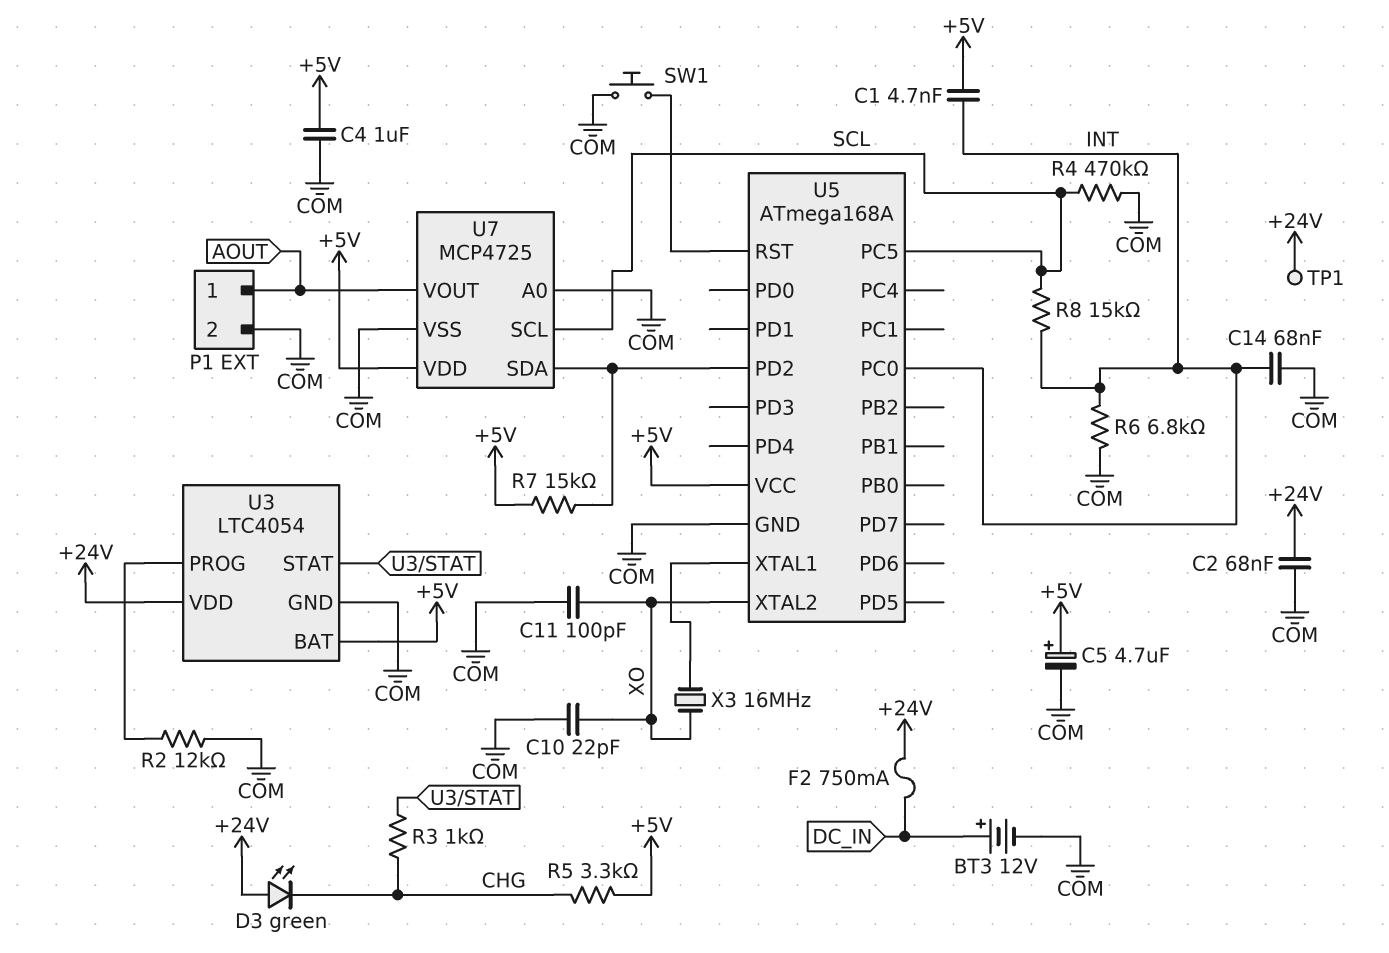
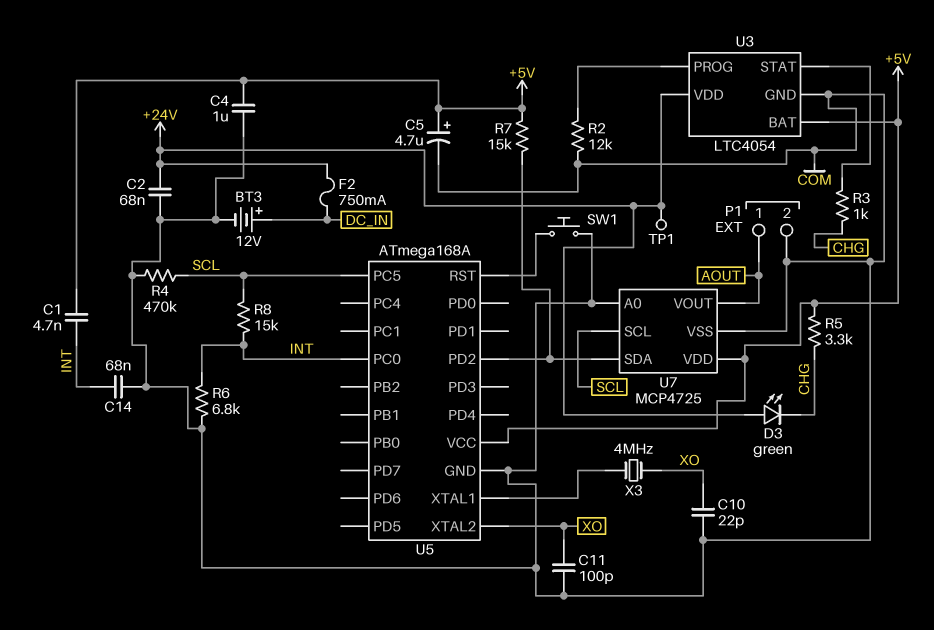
X3: 16MHz (U5/XTAL1, XO) -> 4MHz (U5/XTAL1, XO)

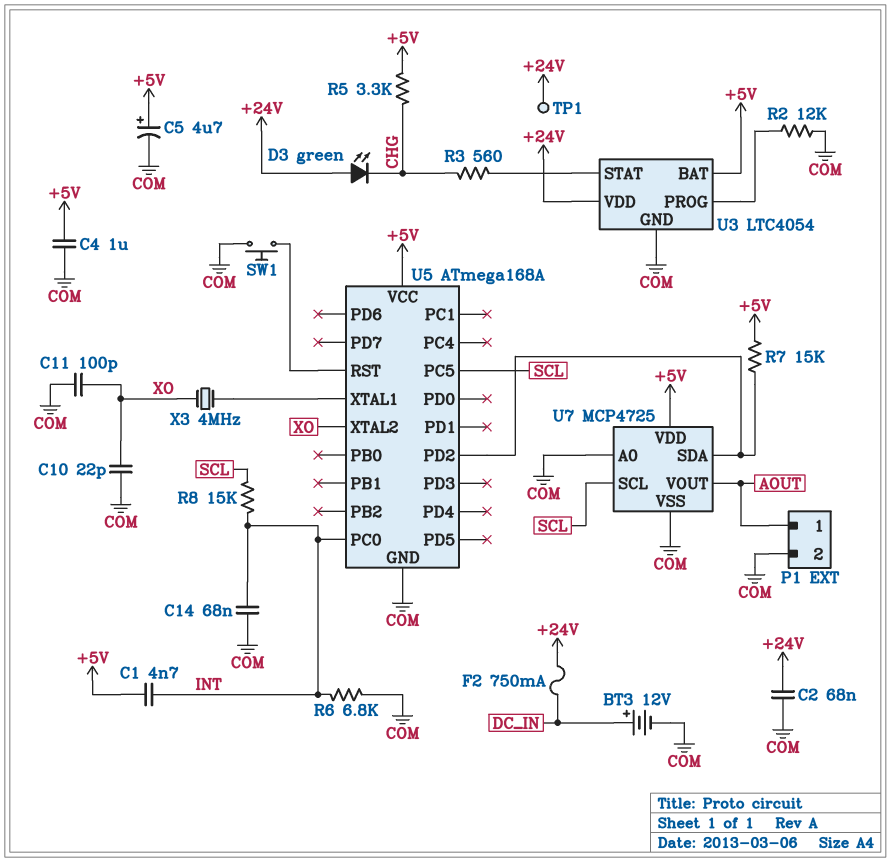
R3: 1k (CHG, U3/STAT) -> 560 (CHG, U3/STAT)
R4: 470k (COM, SCL) -> none

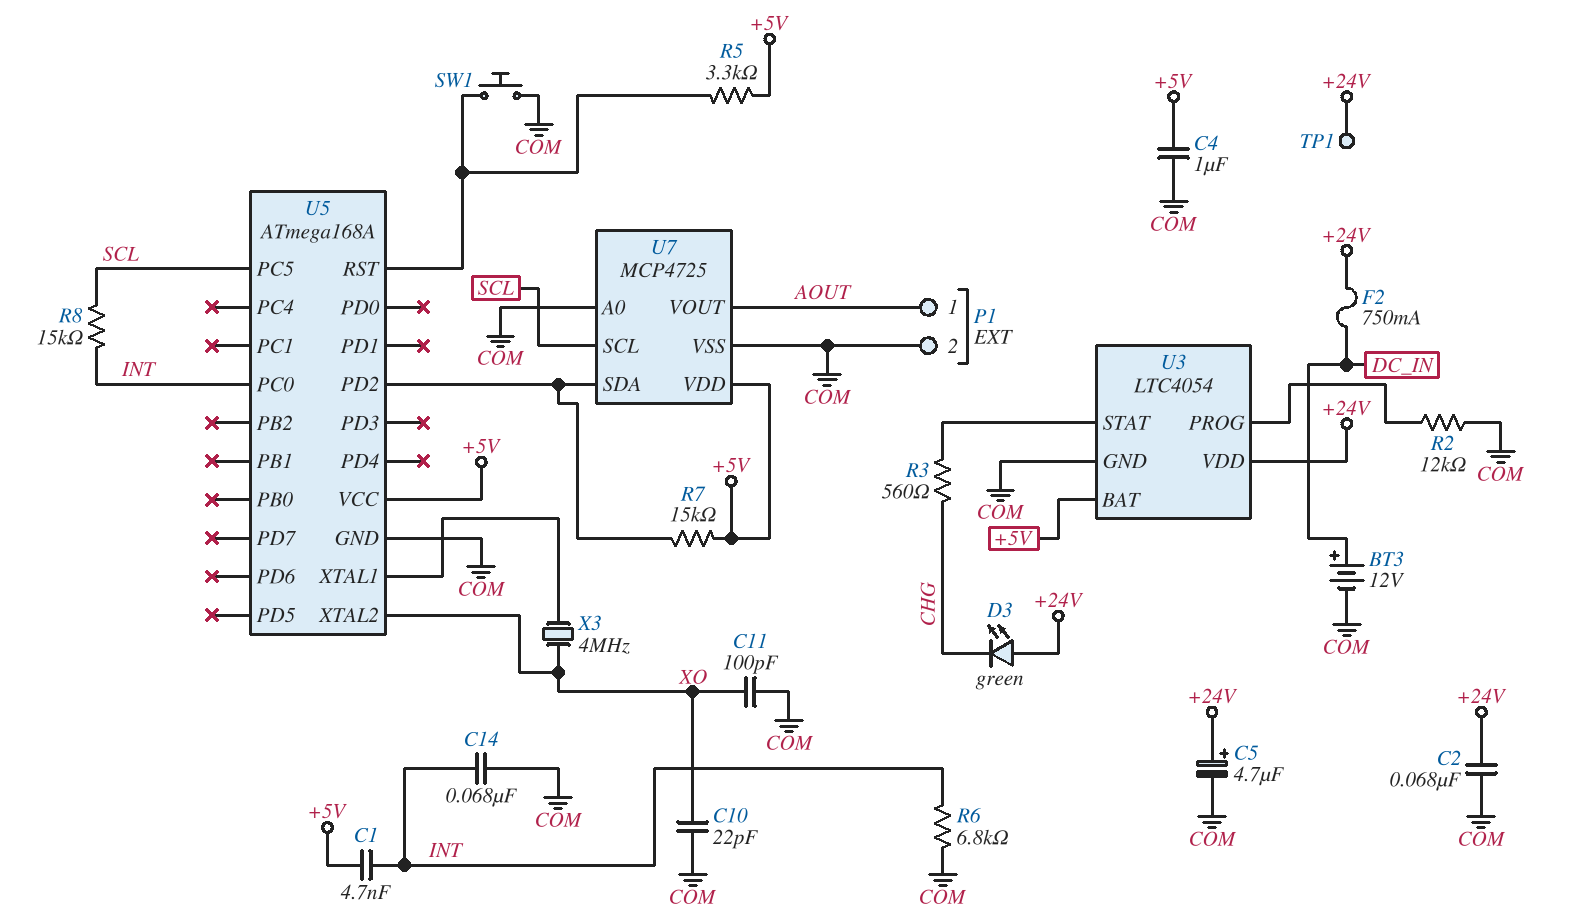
C5: 4.7uF (plus +5V, minus COM) -> 4.7uF (plus +24V, minus COM)
R5: 3.3k (+5V, CHG) -> 3.3k (+5V, U5/RST)

